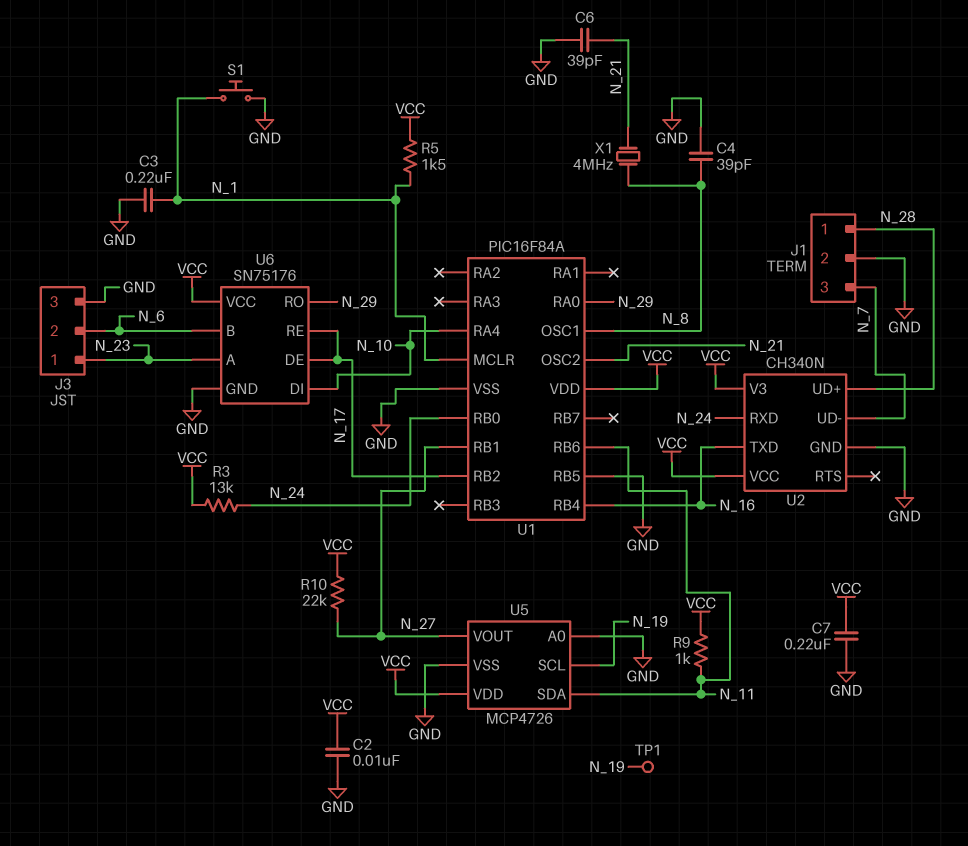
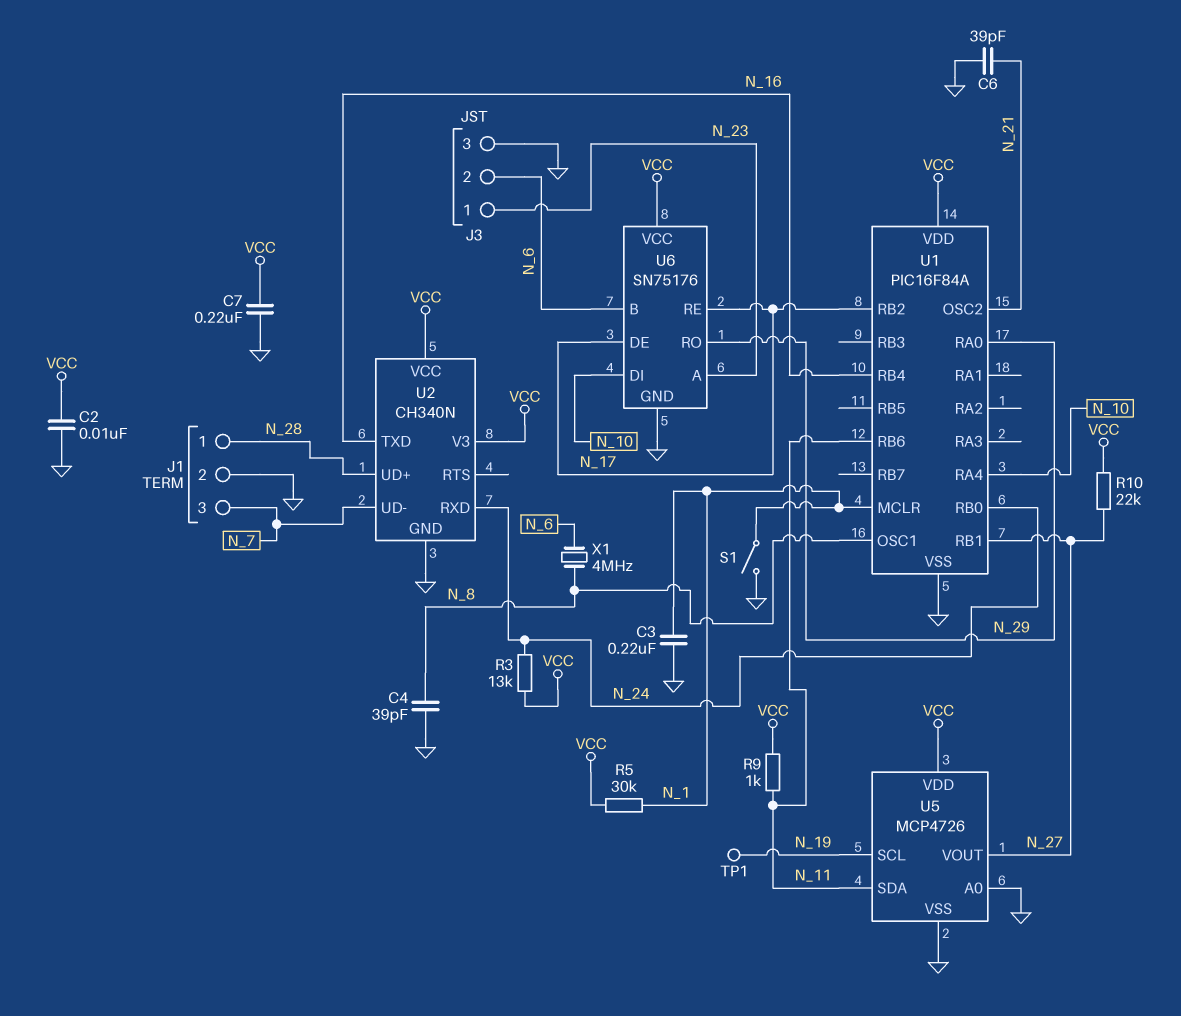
R5: 1.5k (N_1, VCC) -> 30k (N_1, VCC)
S1: button (GND, N_1) -> switch (GND, N_1)
U1 pin RB5: GND -> none
X1: 4MHz (N_8, N_21) -> 4MHz (N_6, N_8)

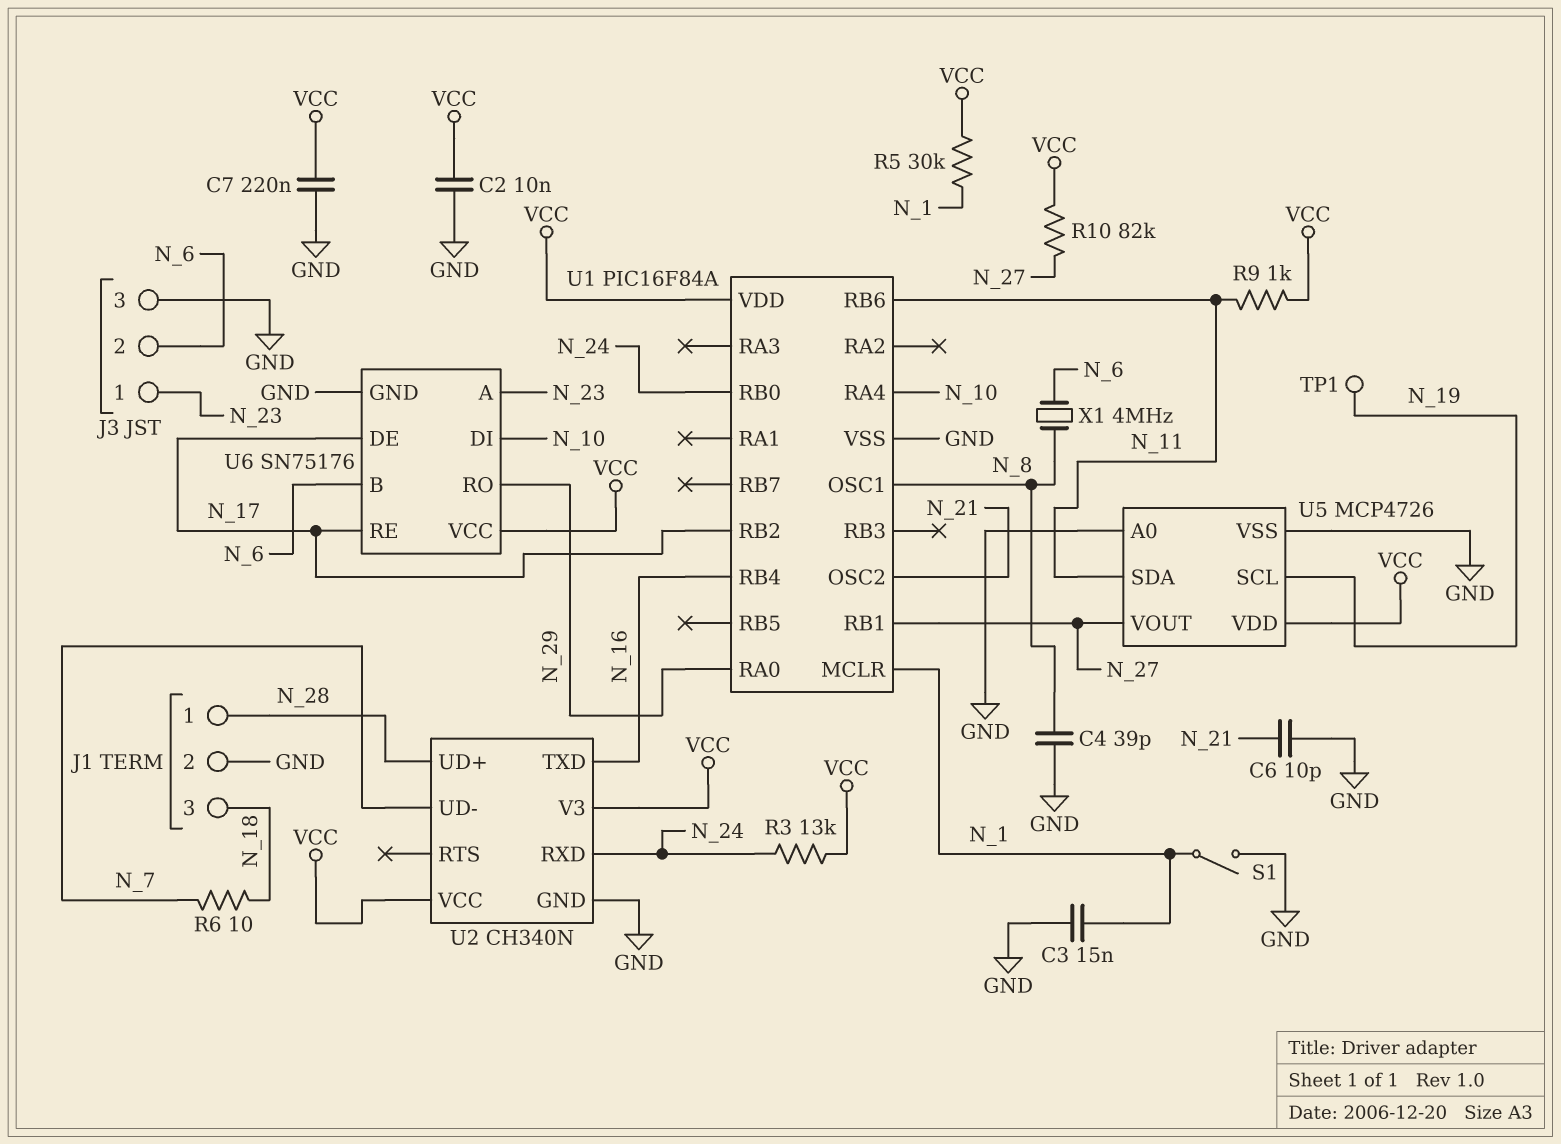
C3: 220nF (GND, N_1) -> 15nF (GND, N_1)
C6: 39pF (GND, N_21) -> 10pF (GND, N_21)
J1 pin 3: N_7 -> N_18
R6: none -> 10 (N_7, N_18)
R10: 22k (N_27, VCC) -> 82k (N_27, VCC)

